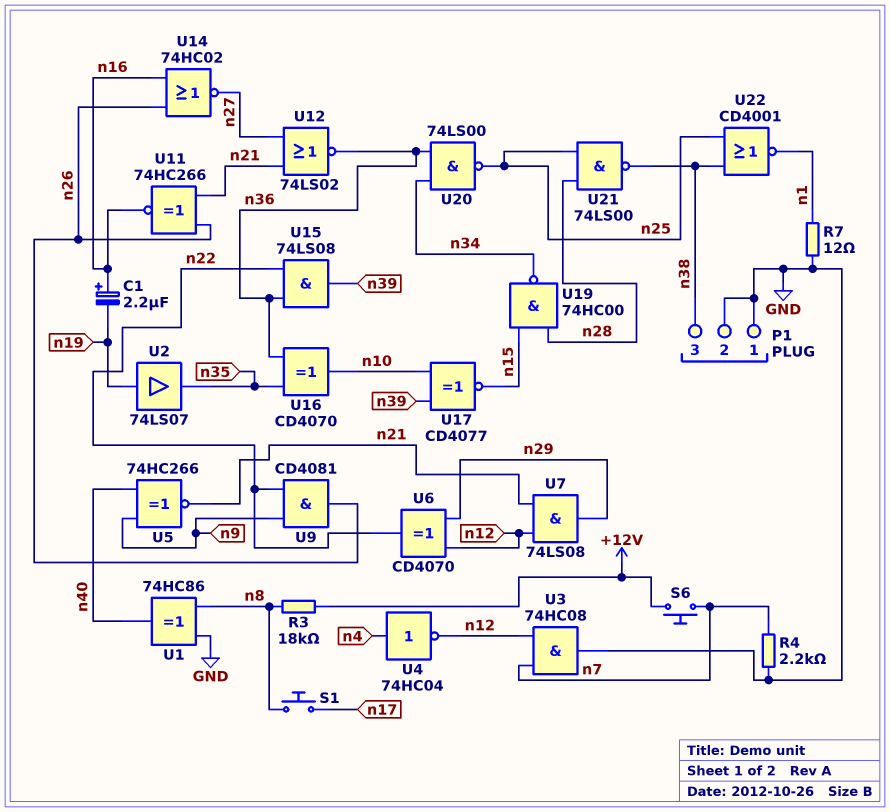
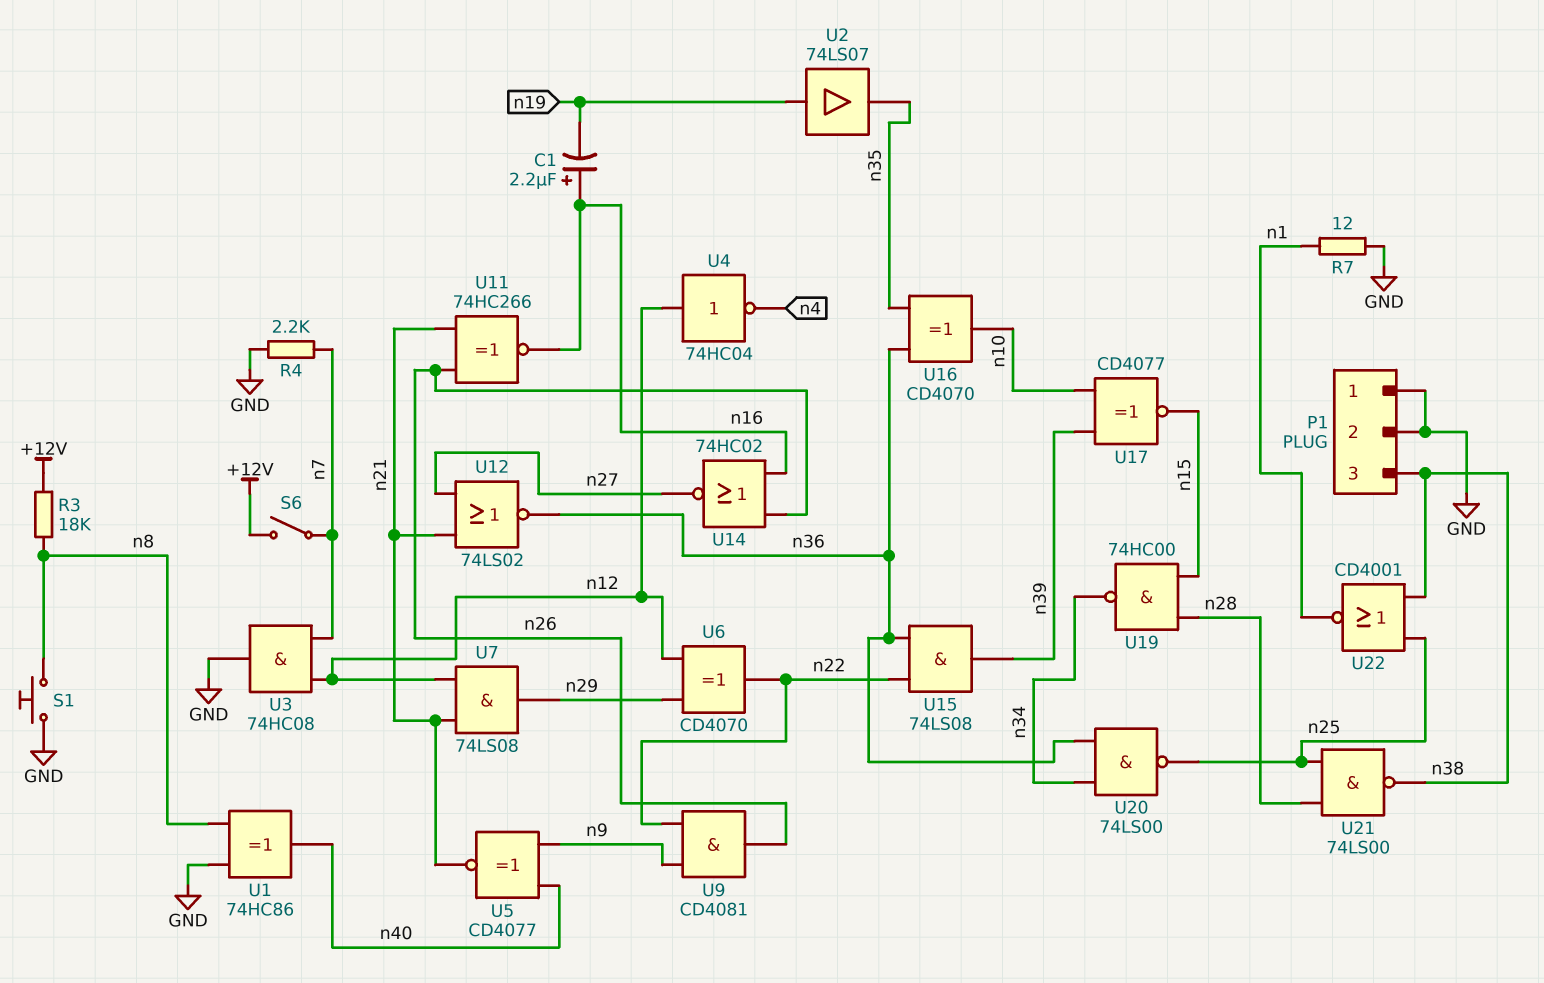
S1: button (n8, n17) -> button (GND, n8)
S6: button (+12V, n7) -> switch (+12V, n7)
U4: NOT 74HC04 (in n4, out n12) -> NOT 74HC04 (in n12, out n4)
U5: XNOR 74HC266 (in n9, in n40, out n21) -> XNOR CD4077 (in n9, in n40, out n21)

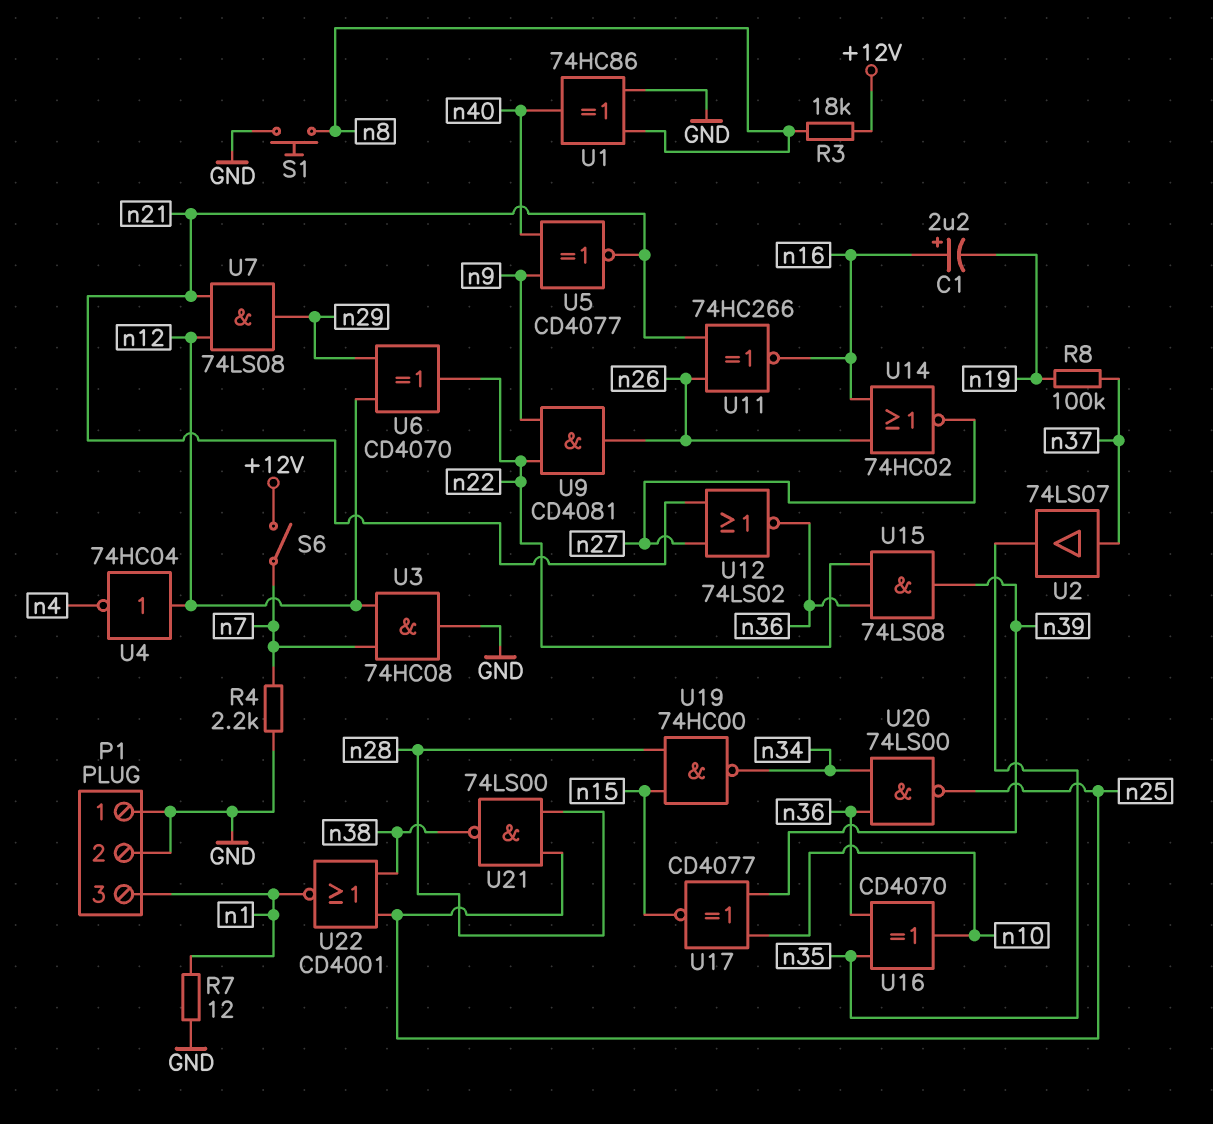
P1 pin 3: n38 -> n1
R8: none -> 100k (n19, n37)
U2: buffer 74LS07 (in n19, out n35) -> buffer 74LS07 (in n37, out n35)

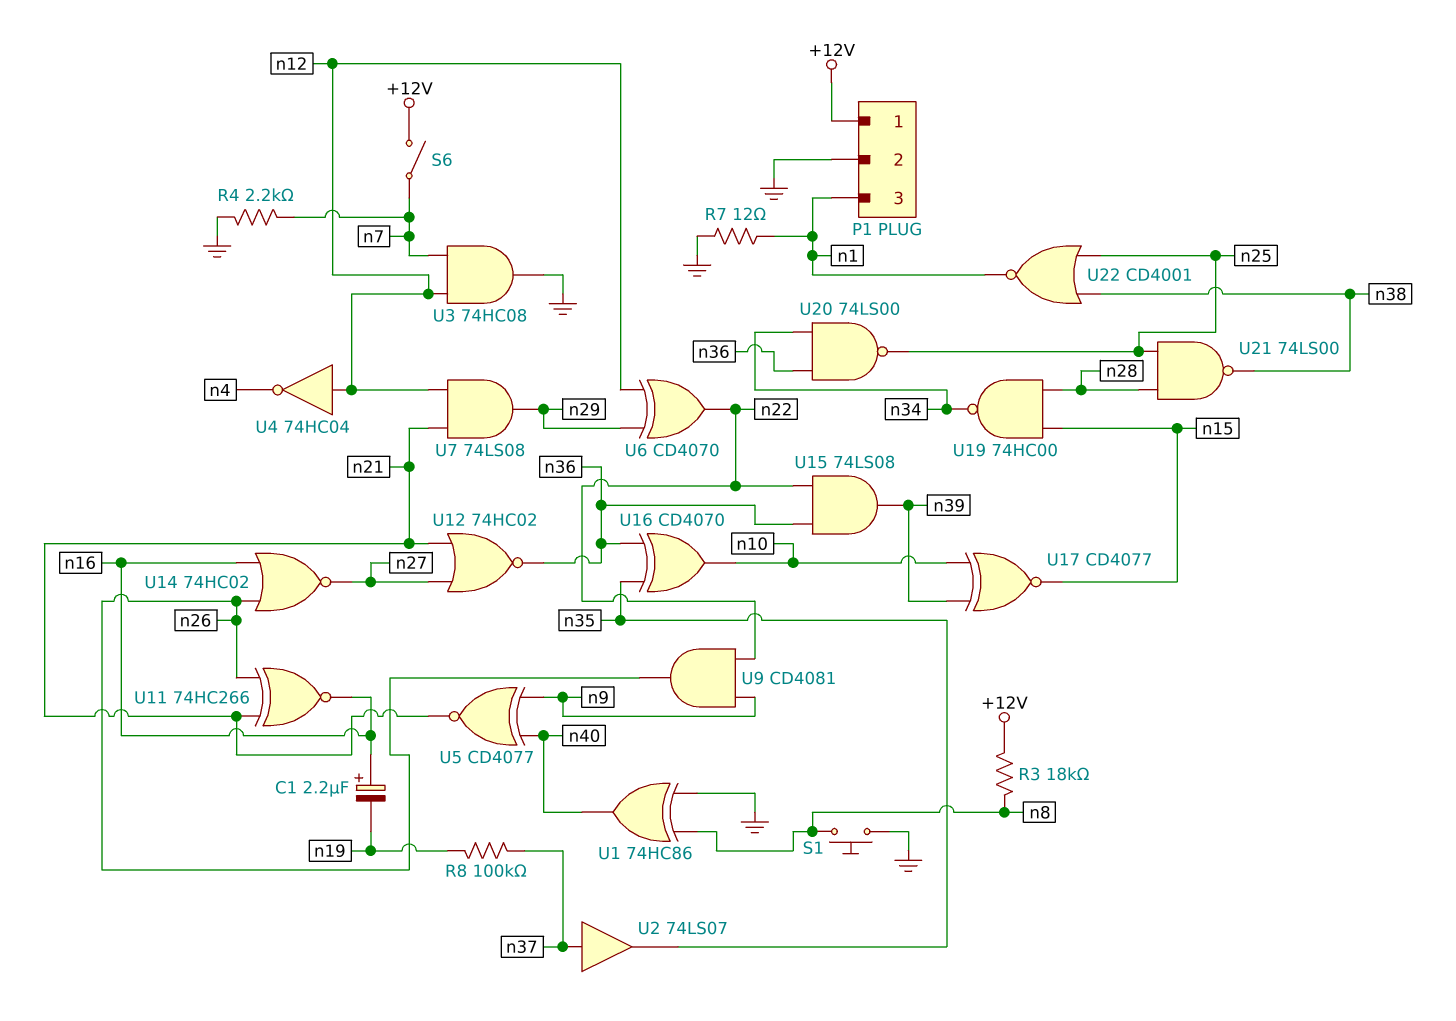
P1 pin 1: GND -> +12V
U12: NOR 74LS02 (in n21, in n27, out n36) -> NOR 74HC02 (in n21, in n27, out n36)

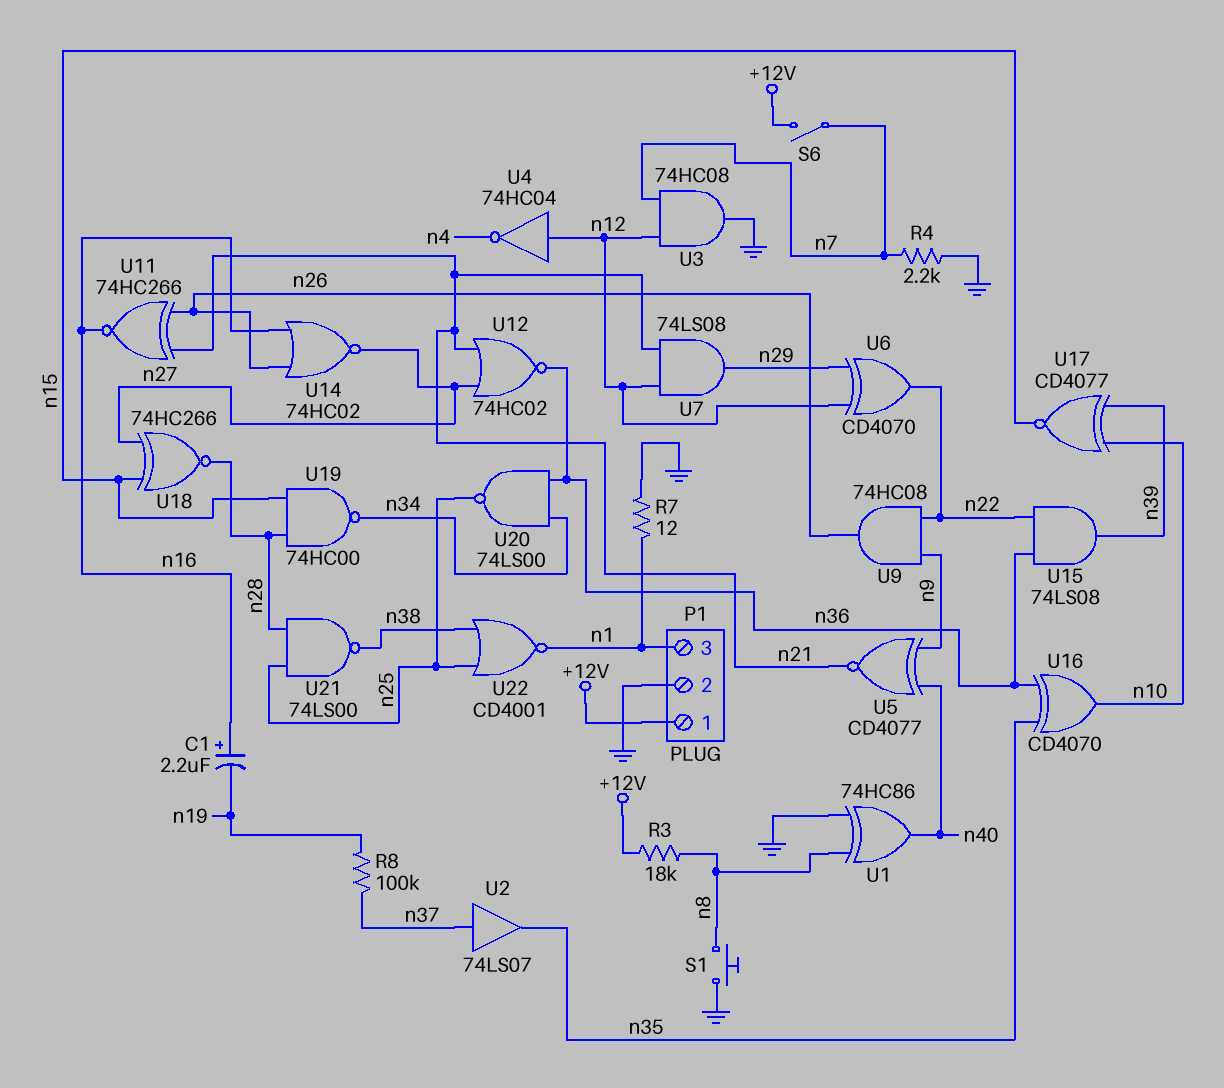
U9: AND CD4081 (in n9, in n22, out n26) -> AND 74HC08 (in n9, in n22, out n26)
U18: none -> XNOR 74HC266 (in n15, in n27, out n28)

